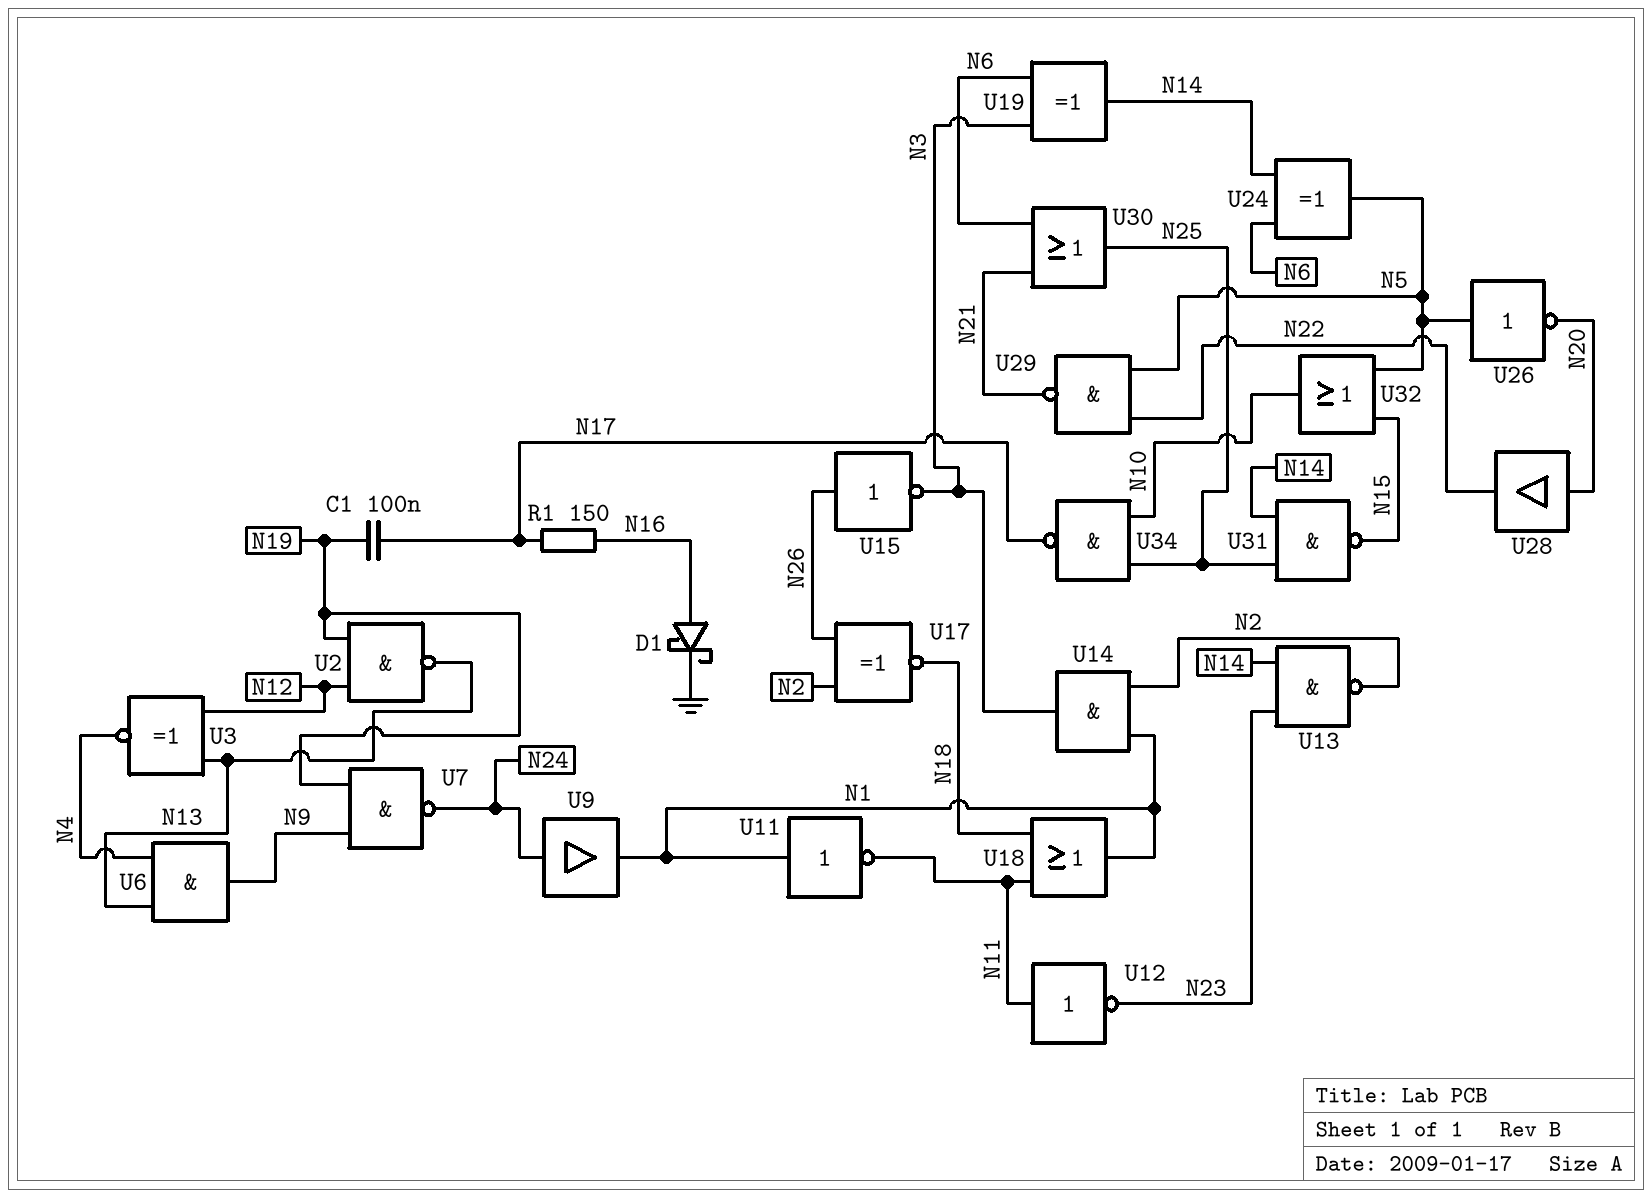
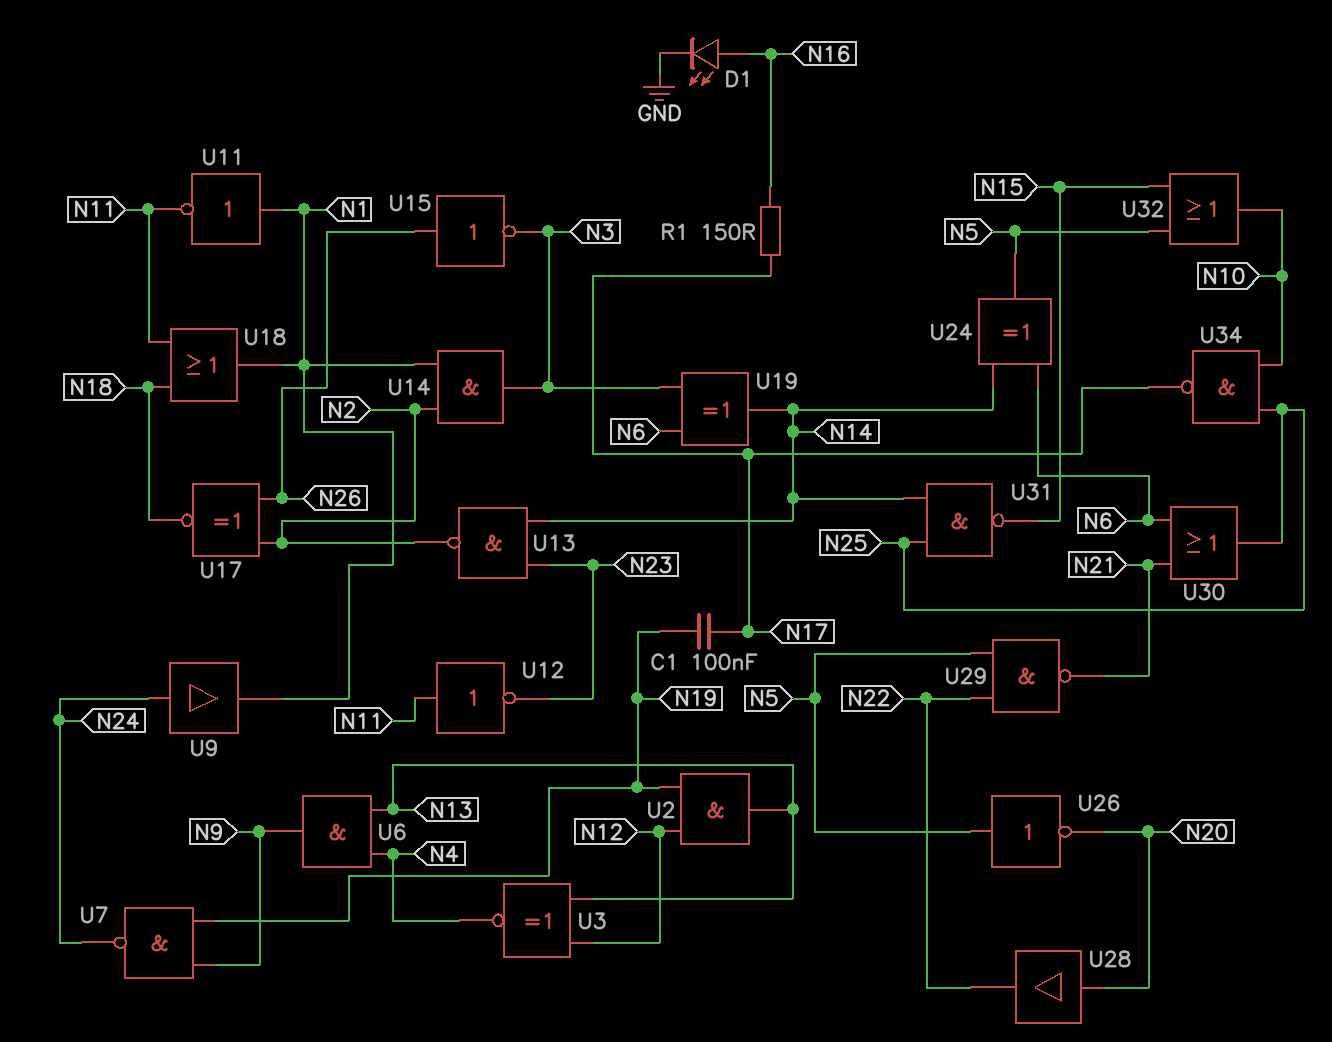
D1: schottky (A N16, K GND) -> LED (A N16, K GND)
U2: NAND (in N12, in N19, out N13) -> AND (in N12, in N19, out N13)

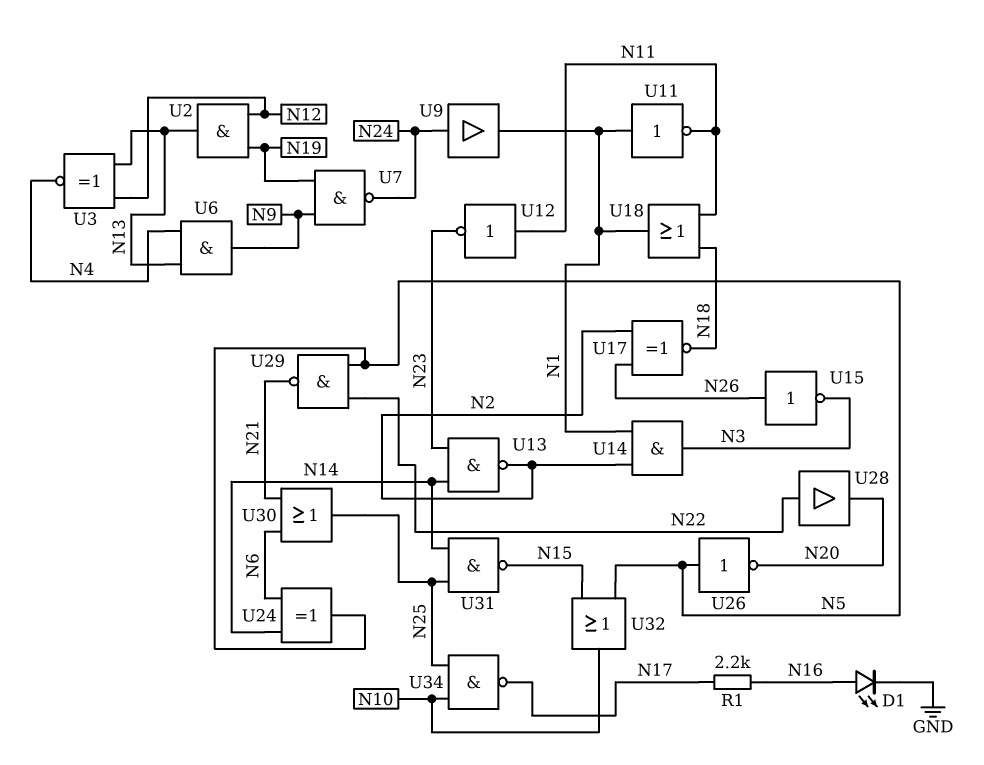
C1: 100nF (N17, N19) -> none
R1: 150 (N16, N17) -> 2.2k (N16, N17)
U19: XOR (in N3, in N6, out N14) -> none
U28: buffer (in N20, out N22) -> buffer (in N22, out N20)

